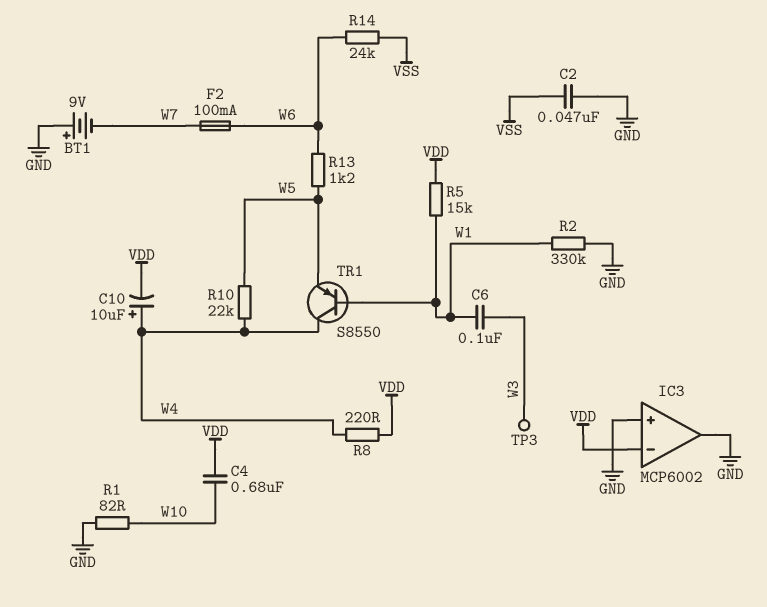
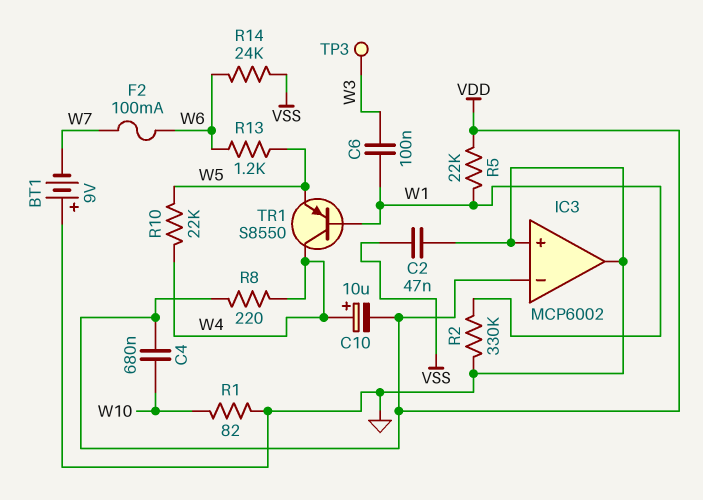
R5: 15k (VDD, W1) -> 22k (VDD, W1)

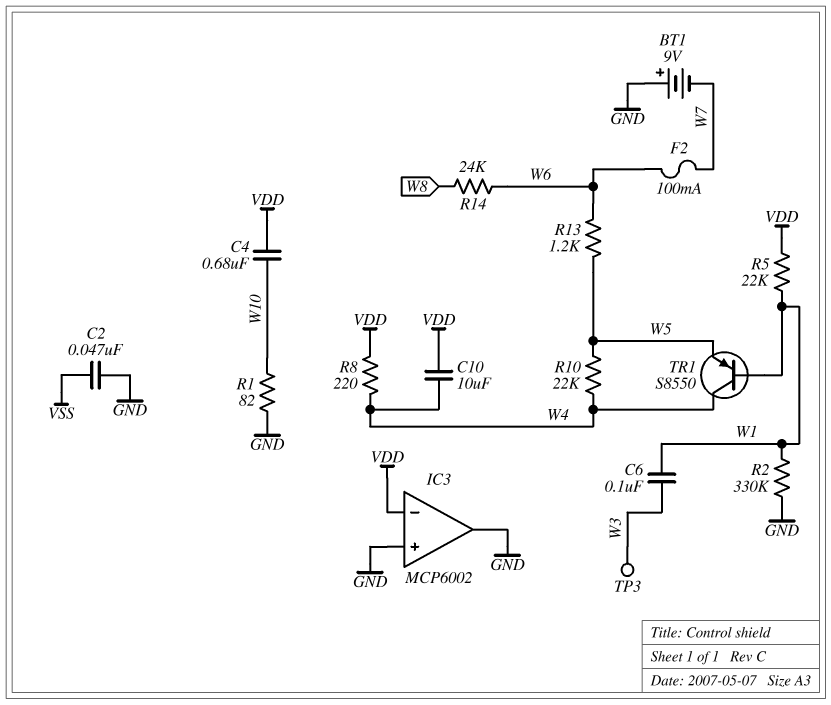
C10: 10uF (plus W4, minus VDD) -> 10uF (VDD, W4)
R14: 24k (VSS, W6) -> 24k (W6, W8)

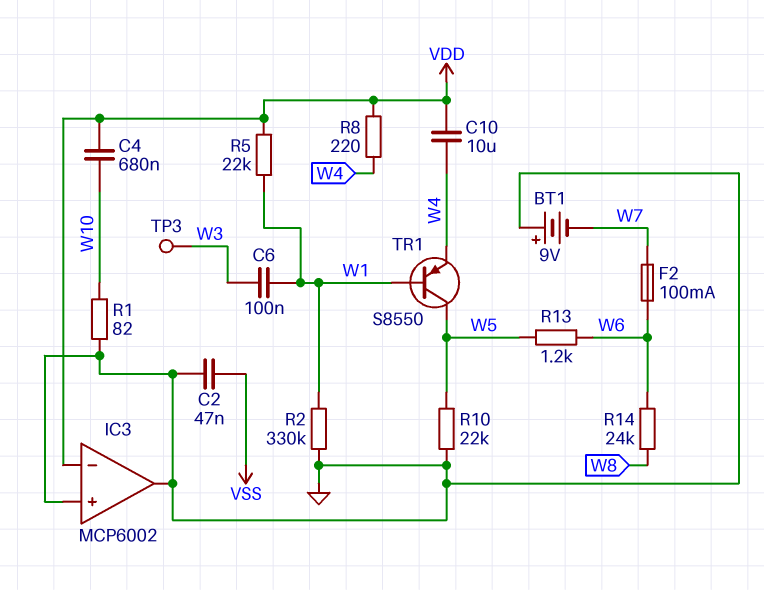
R10: 22k (W4, W5) -> 22k (GND, W5)
TR1: PNP S8550 (B W1, C W4, E W5) -> PNP S8550 (B W1, C W5, E W4)

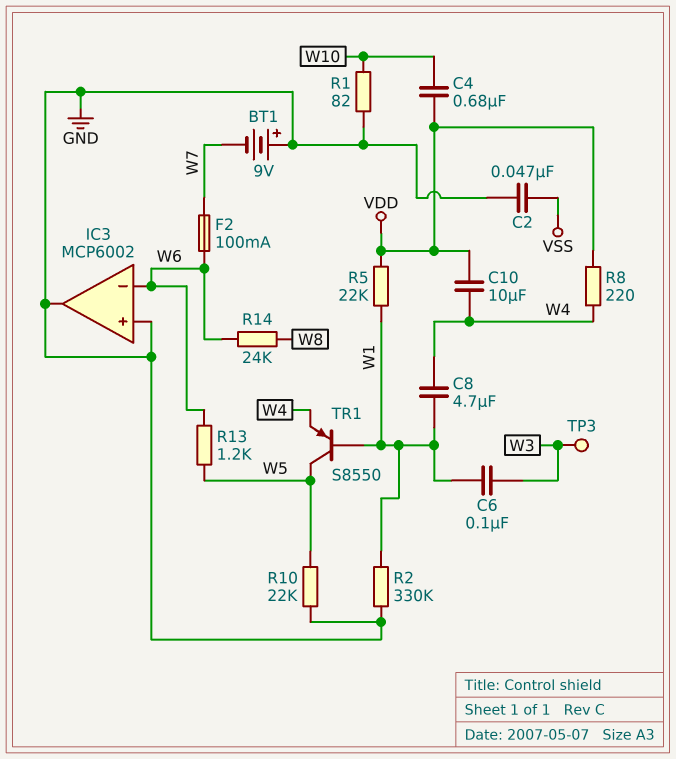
C8: none -> 4.7uF (W1, W4)
IC3 pin in-: VDD -> W6

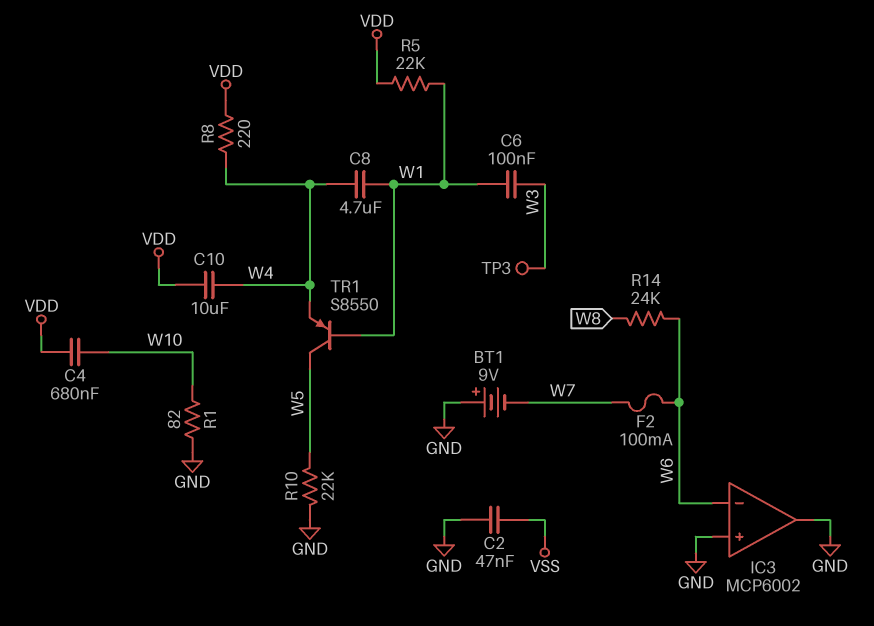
R2: 330k (GND, W1) -> none
R13: 1.2k (W5, W6) -> none

